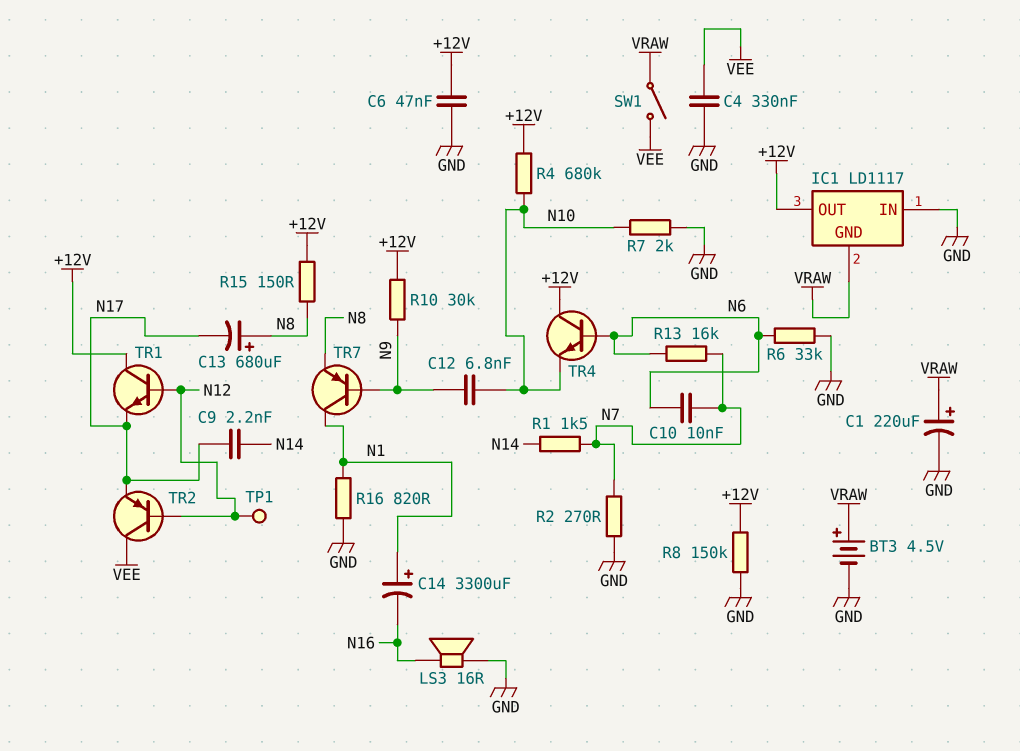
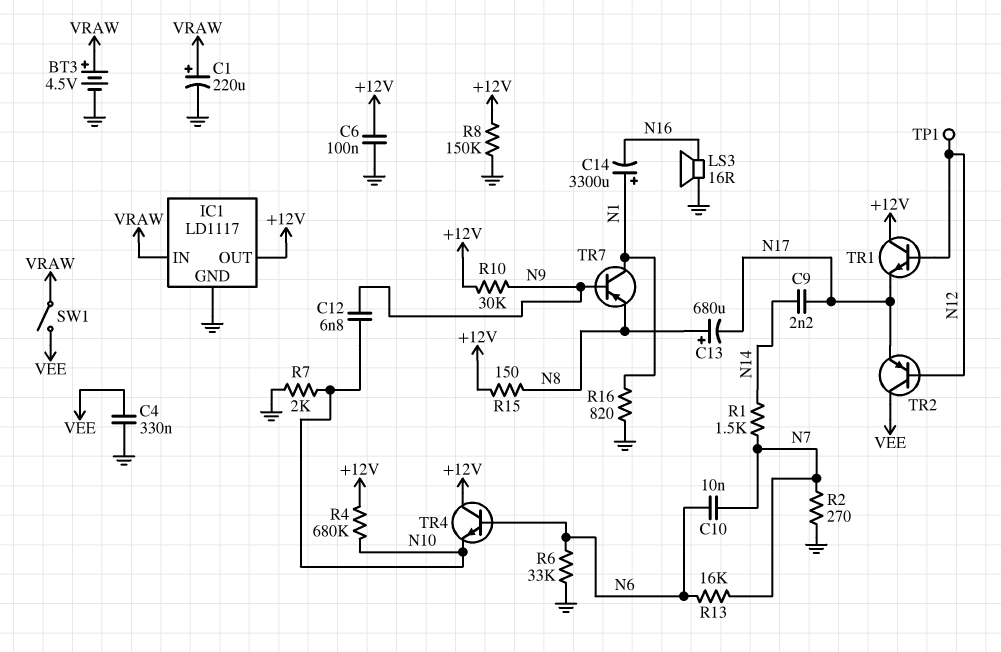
C6: 47nF (+12V, GND) -> 100nF (+12V, GND)
IC1 pin GND: VRAW -> GND
IC1 pin IN: GND -> VRAW

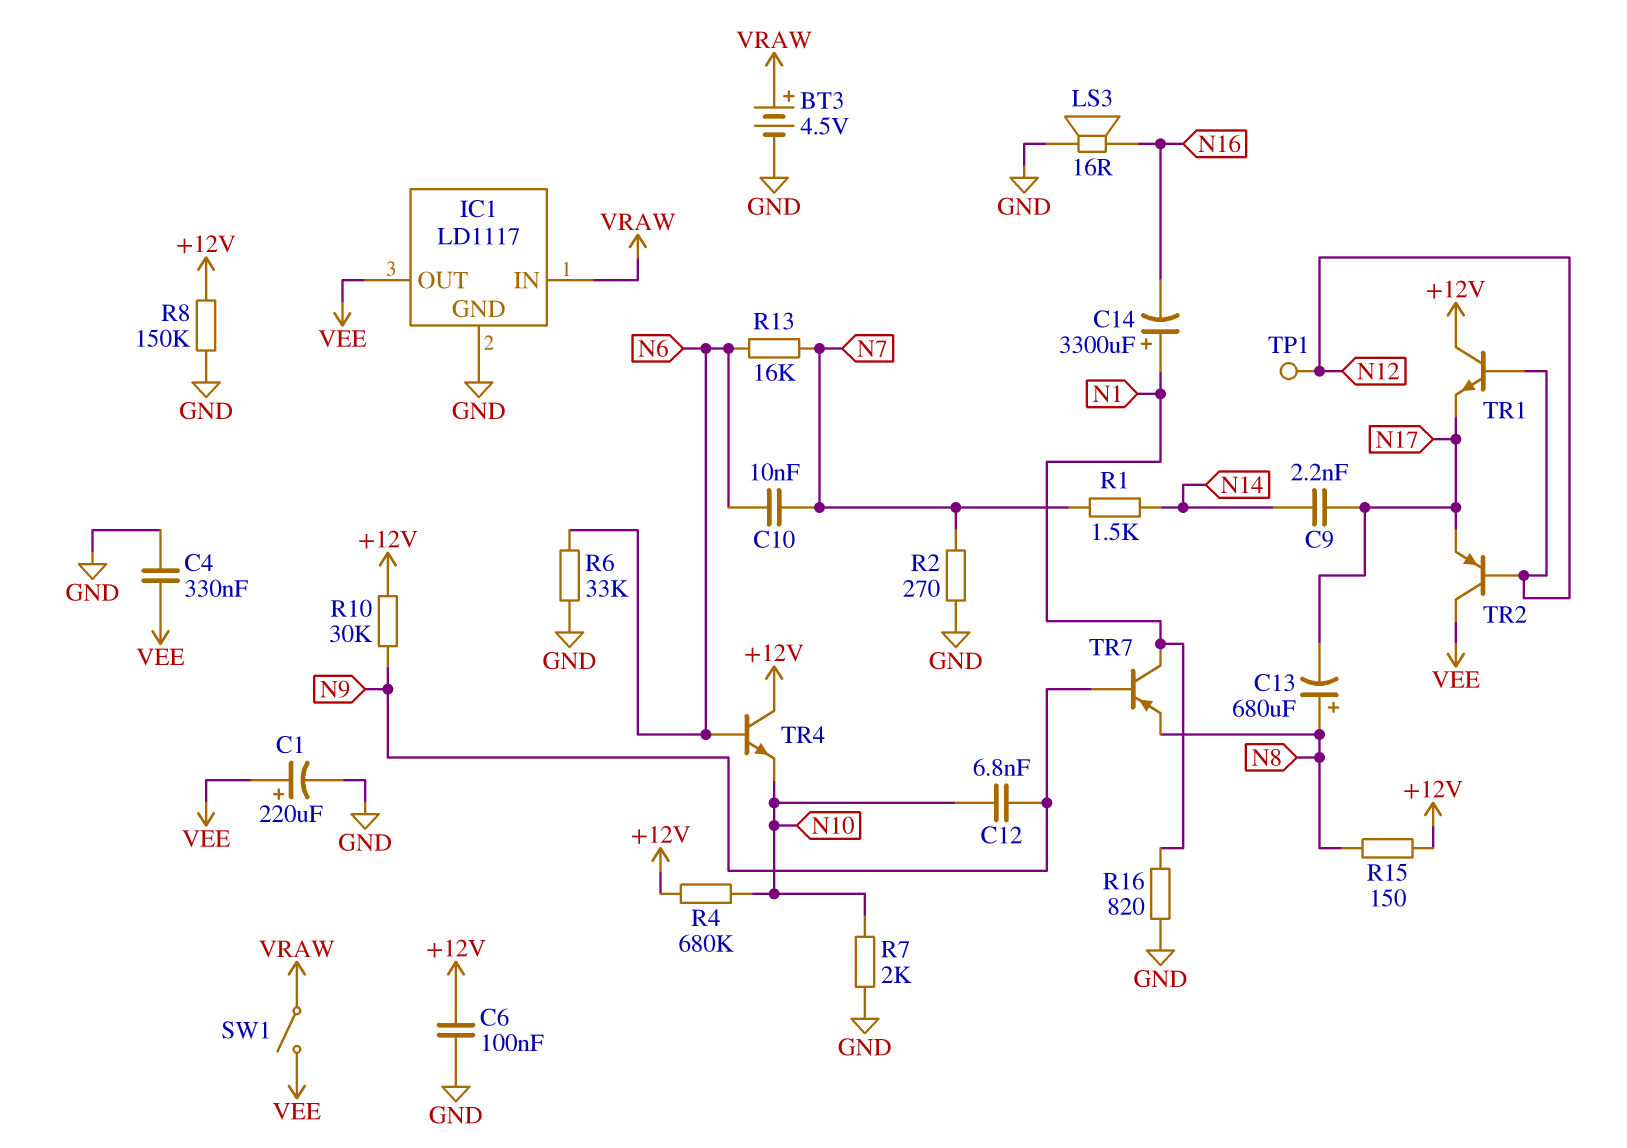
C1: 220uF (plus VRAW, minus GND) -> 220uF (plus VEE, minus GND)
IC1 pin OUT: +12V -> VEE

